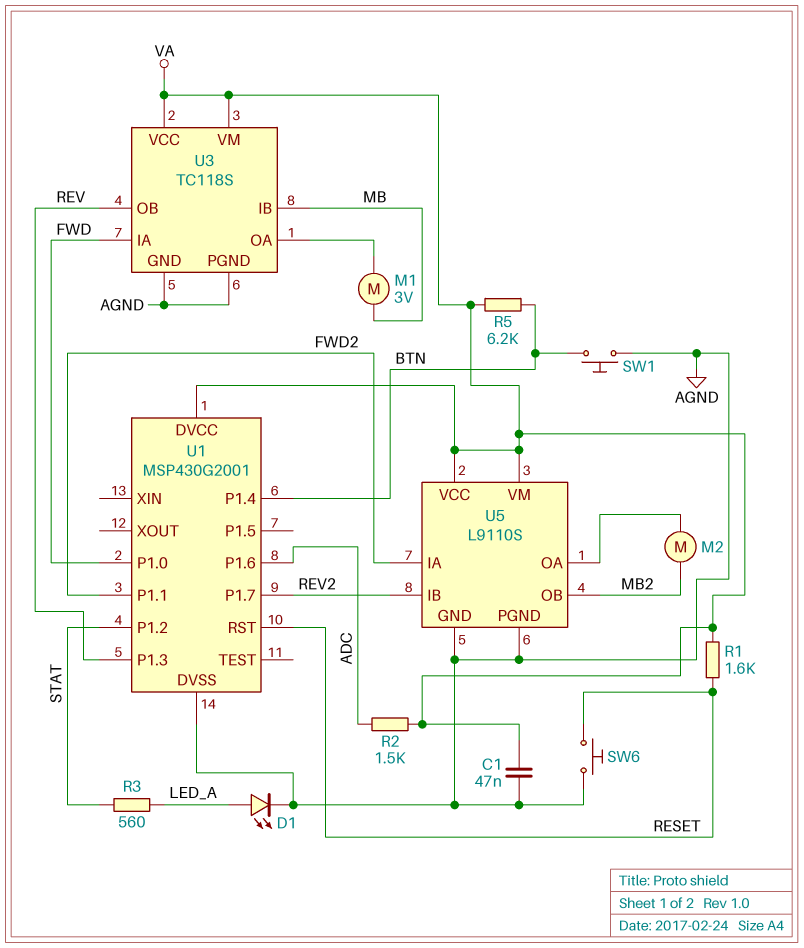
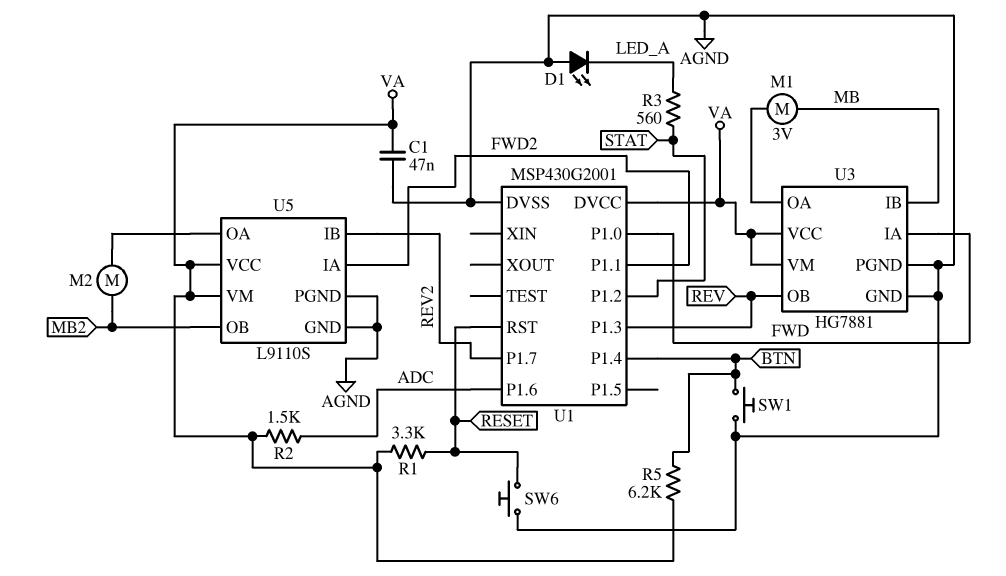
D1: LED (A LED_A, K AGND) -> LED (A AGND, K LED_A)
R1: 1.6k (RESET, VA) -> 3.3k (RESET, VA)
U3: TC118S -> HG7881

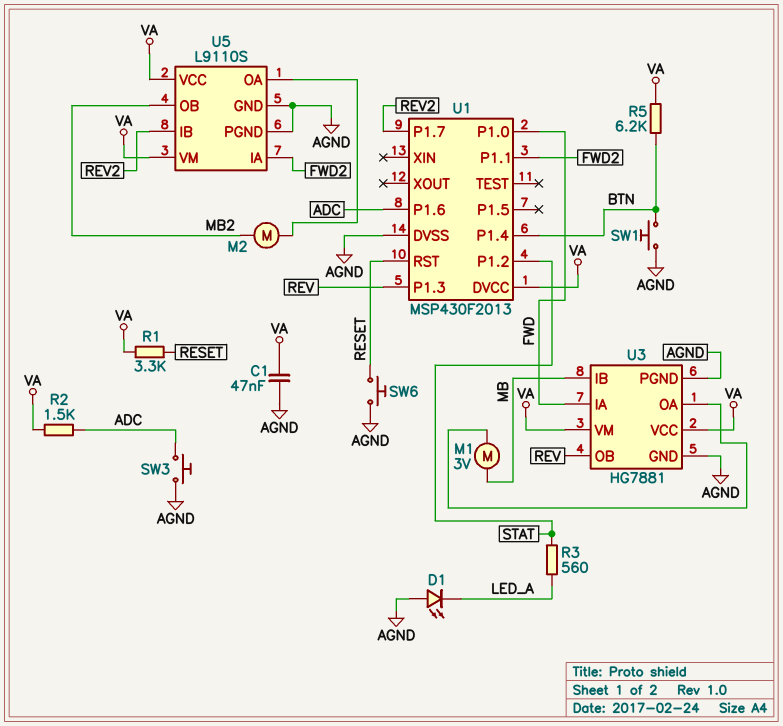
SW3: none -> button (ADC, AGND)
U1: MSP430G2001 -> MSP430F2013

